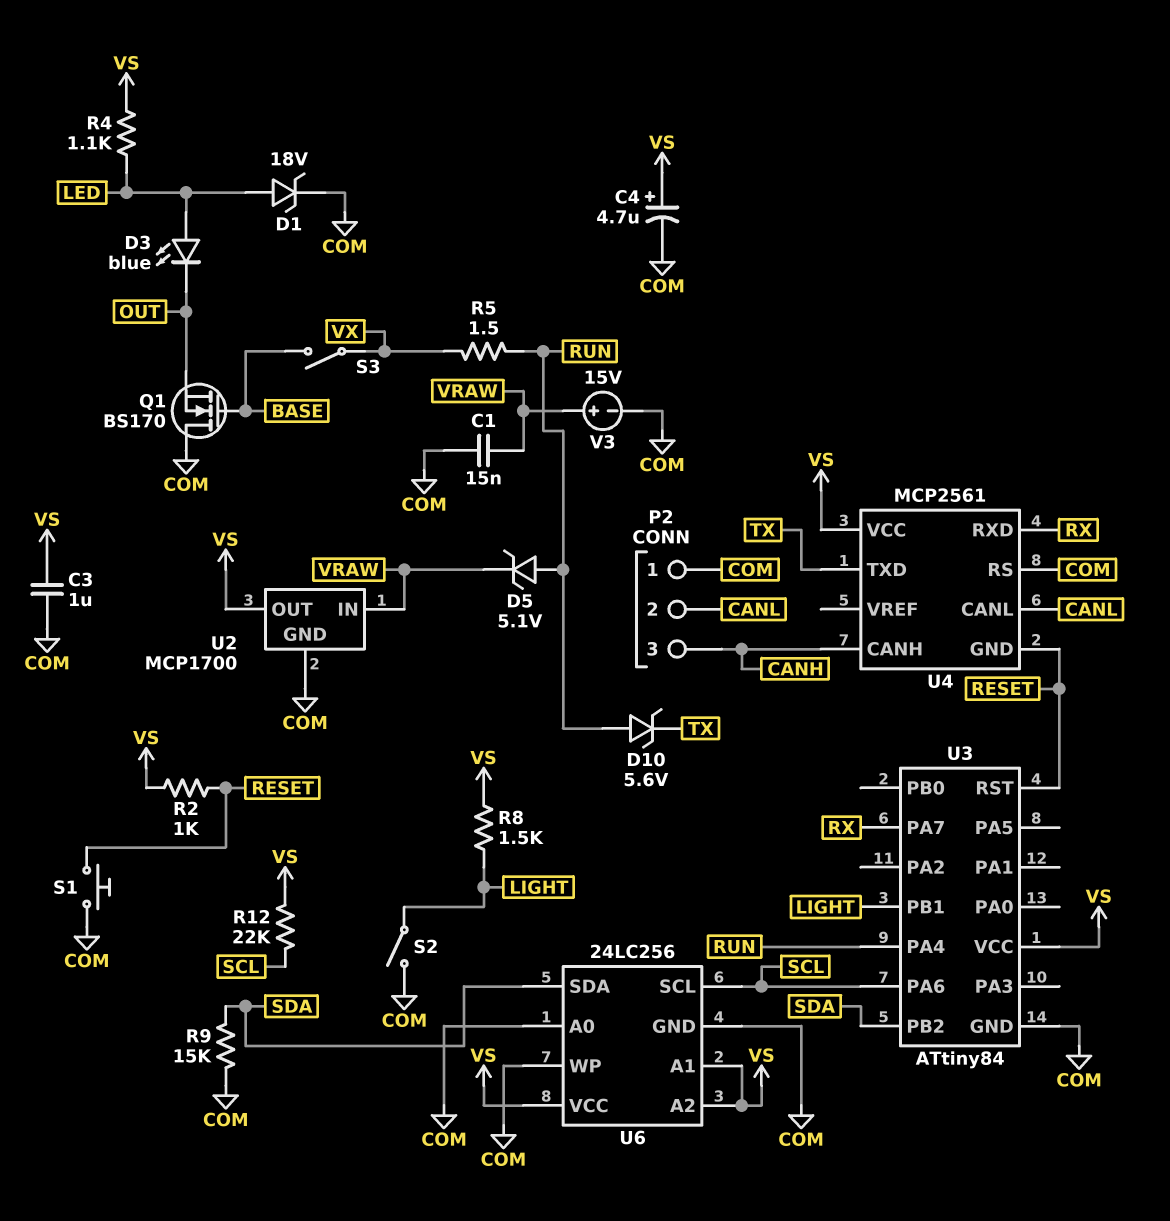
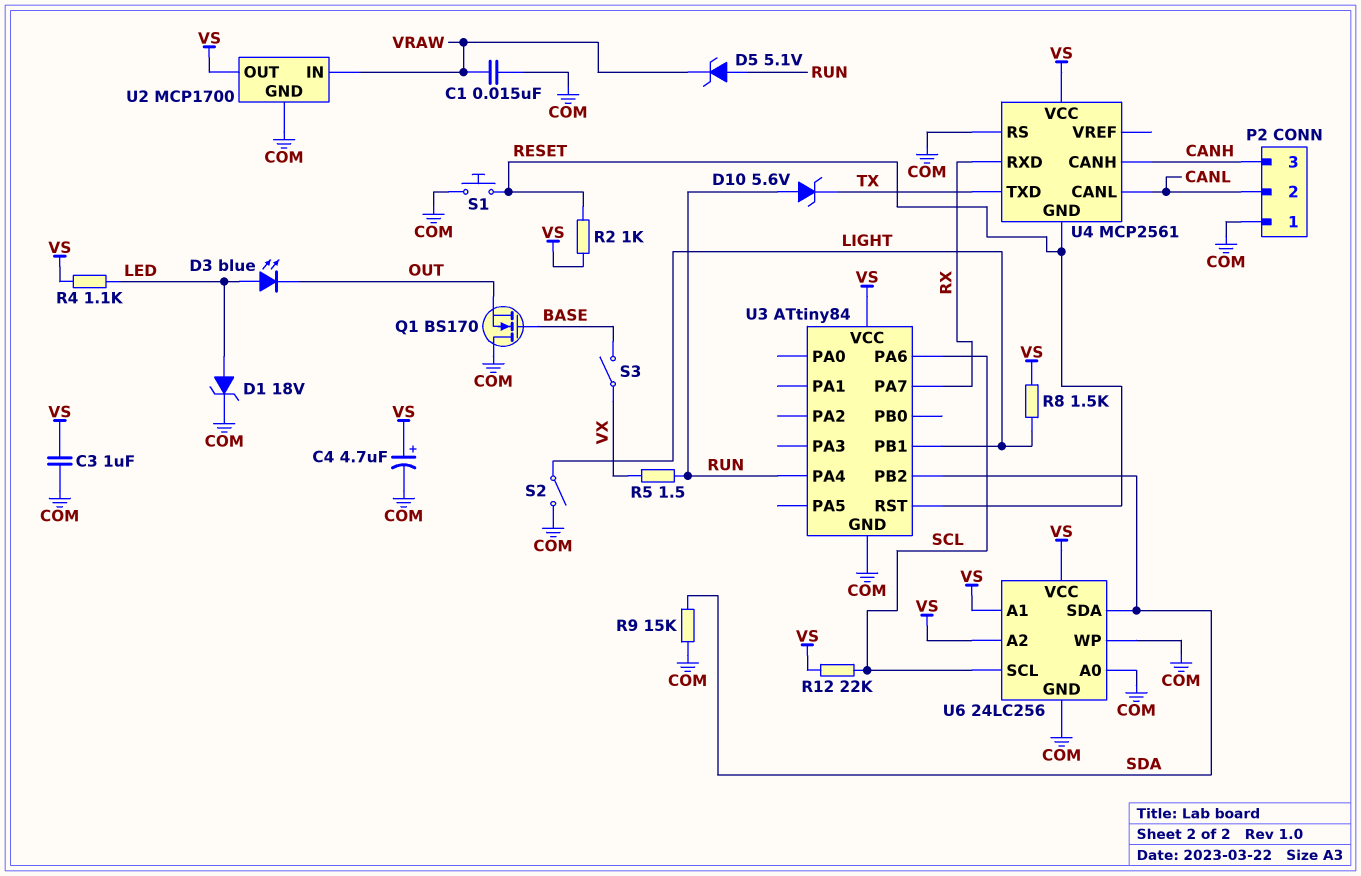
V3: 15V (plus VRAW, minus COM) -> none

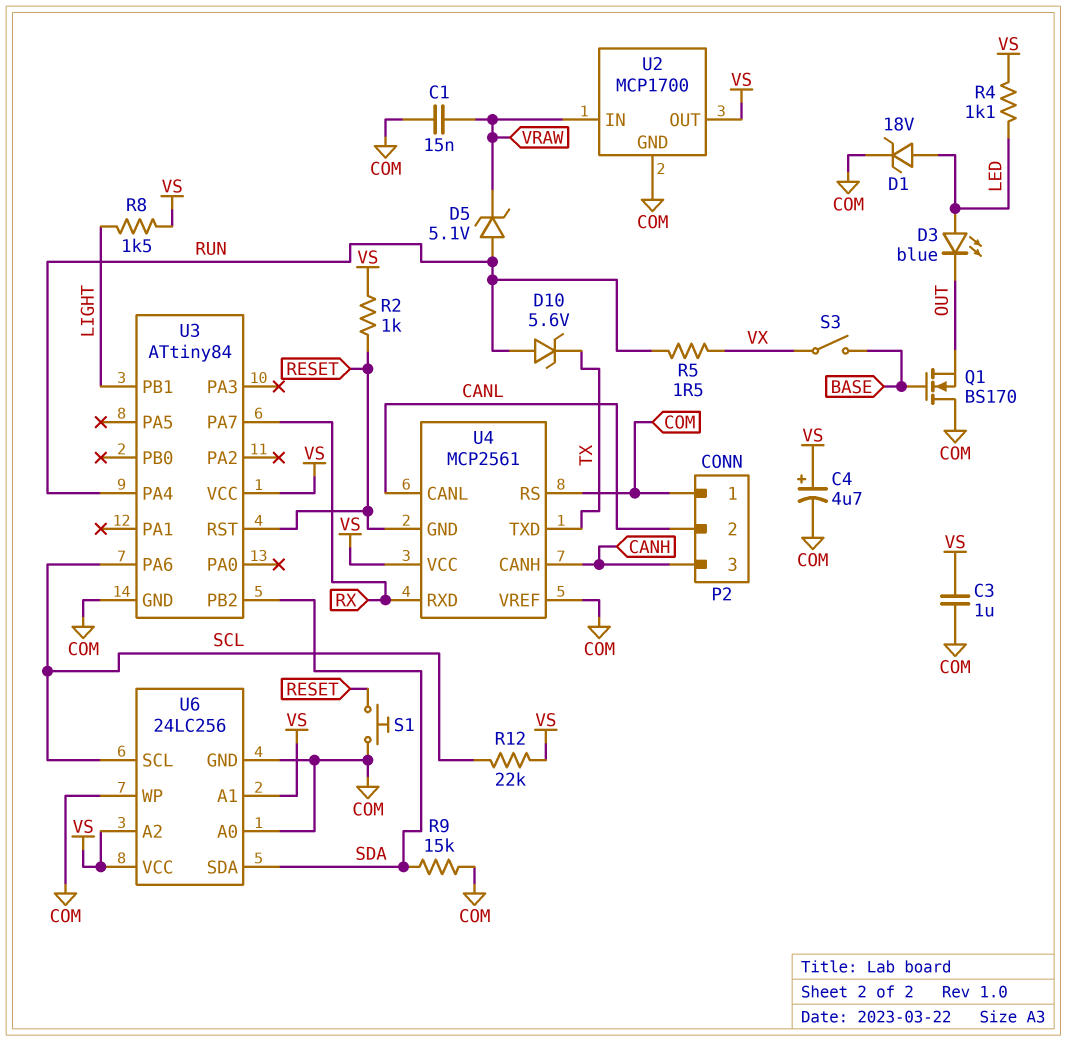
S2: switch (COM, LIGHT) -> none
U4 pin VREF: none -> COM

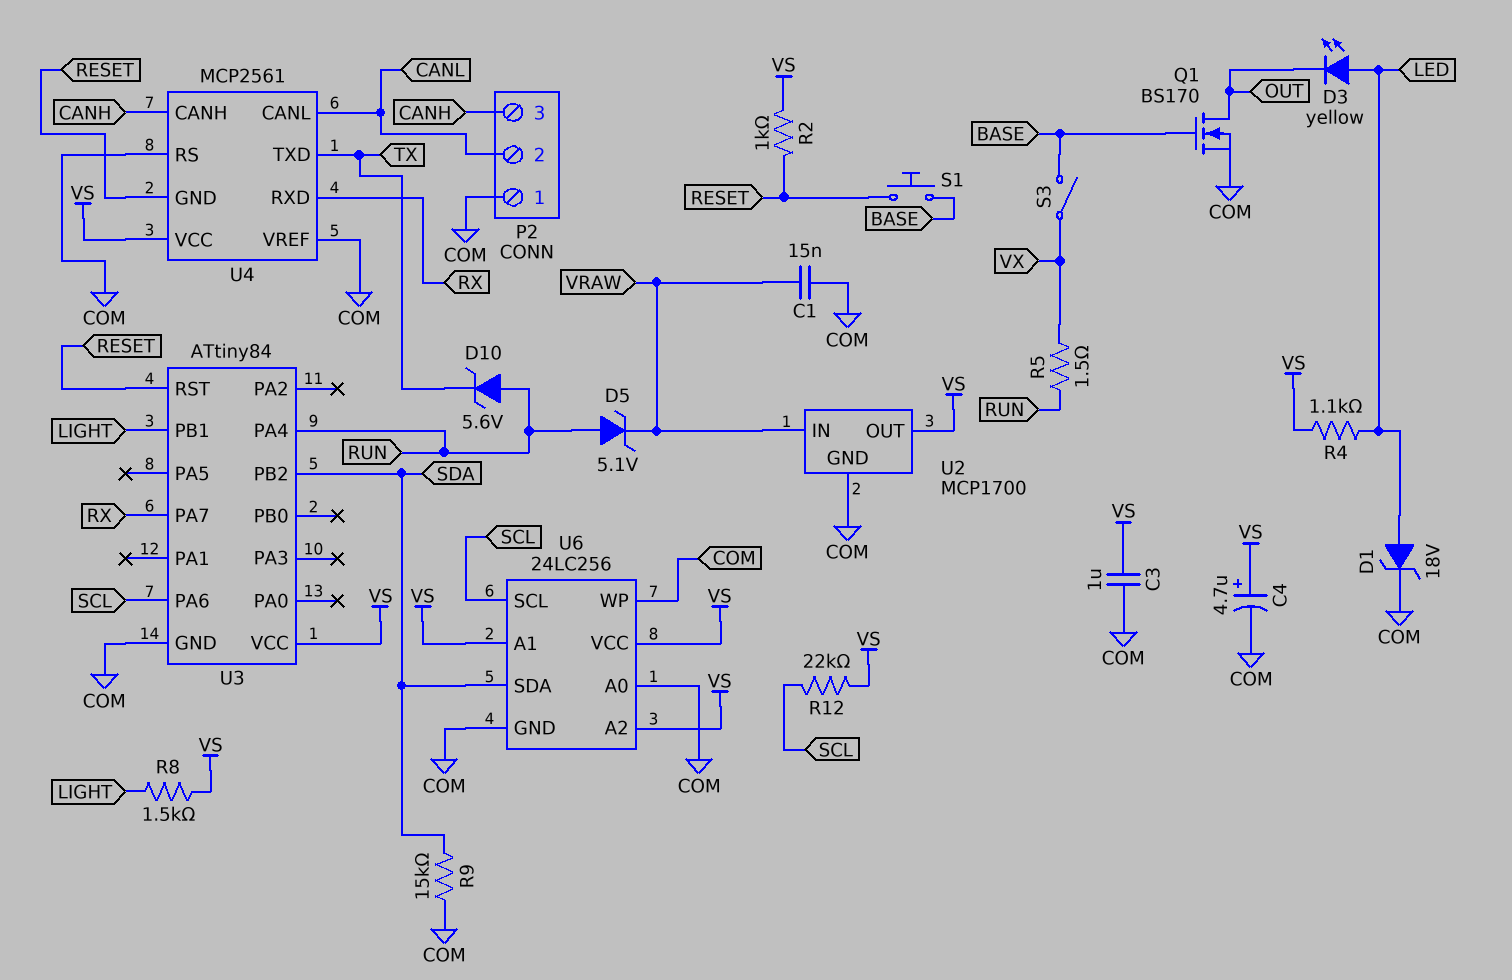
D3: LED blue (A LED, K OUT) -> LED yellow (A LED, K OUT)
Q1: NMOS BS170 (G BASE, D COM, S OUT) -> NMOS BS170 (G BASE, D OUT, S COM)
S1: button (COM, RESET) -> button (BASE, RESET)

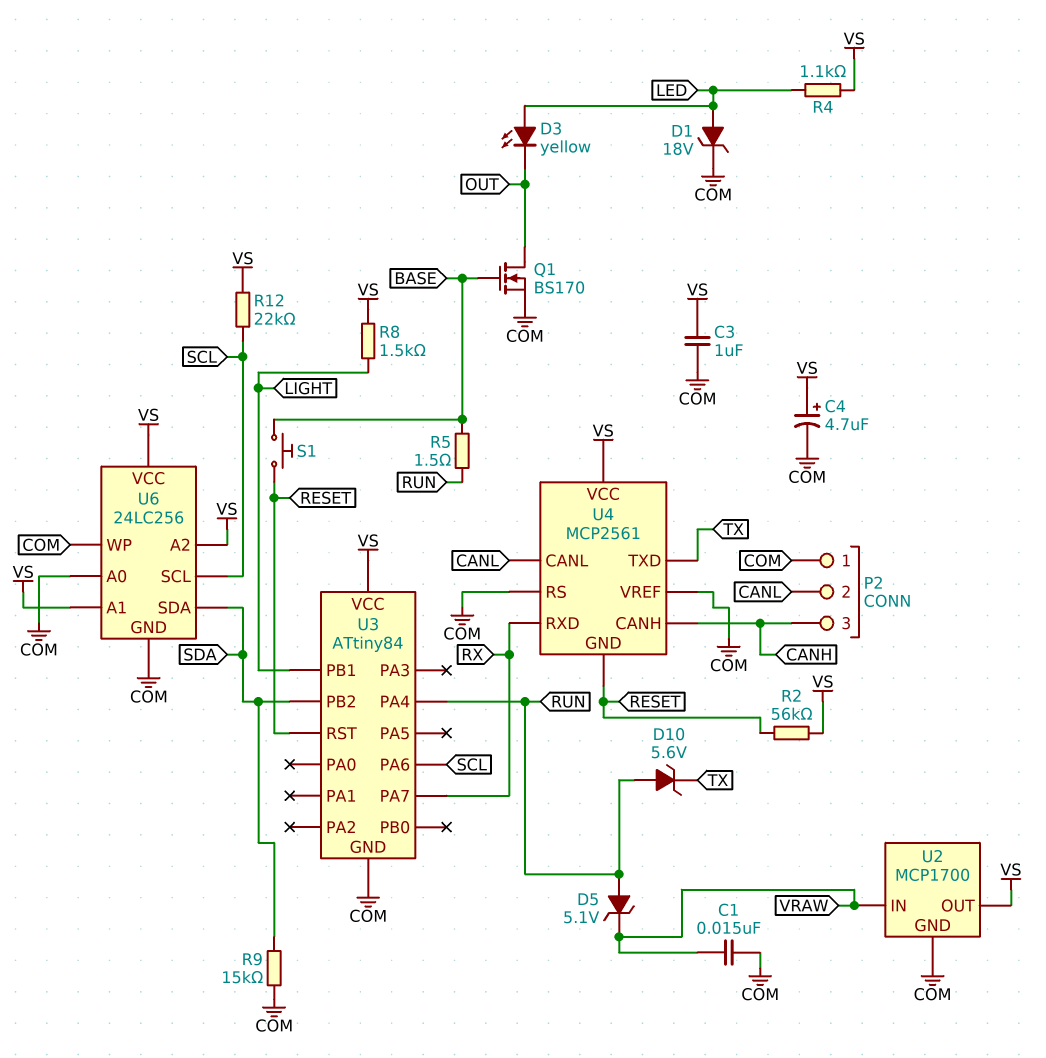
R2: 1k (RESET, VS) -> 56k (RESET, VS)
R5: 1.5 (RUN, VX) -> 1.5 (BASE, RUN)
S3: switch (BASE, VX) -> none

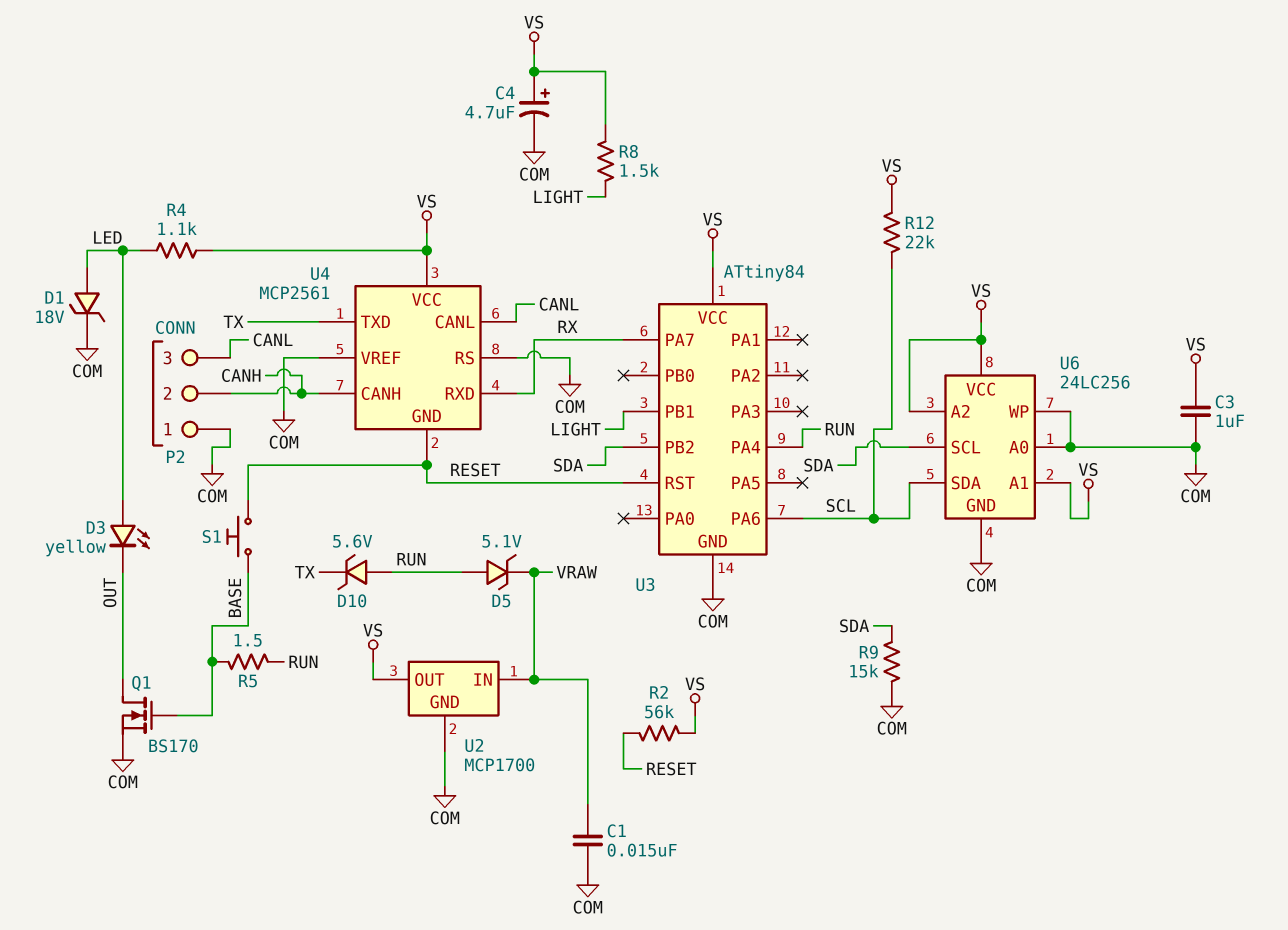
P2 pin 2: CANL -> CANH
P2 pin 3: CANH -> CANL
U6 pin SCL: SCL -> SDA
U6 pin SDA: SDA -> SCL

